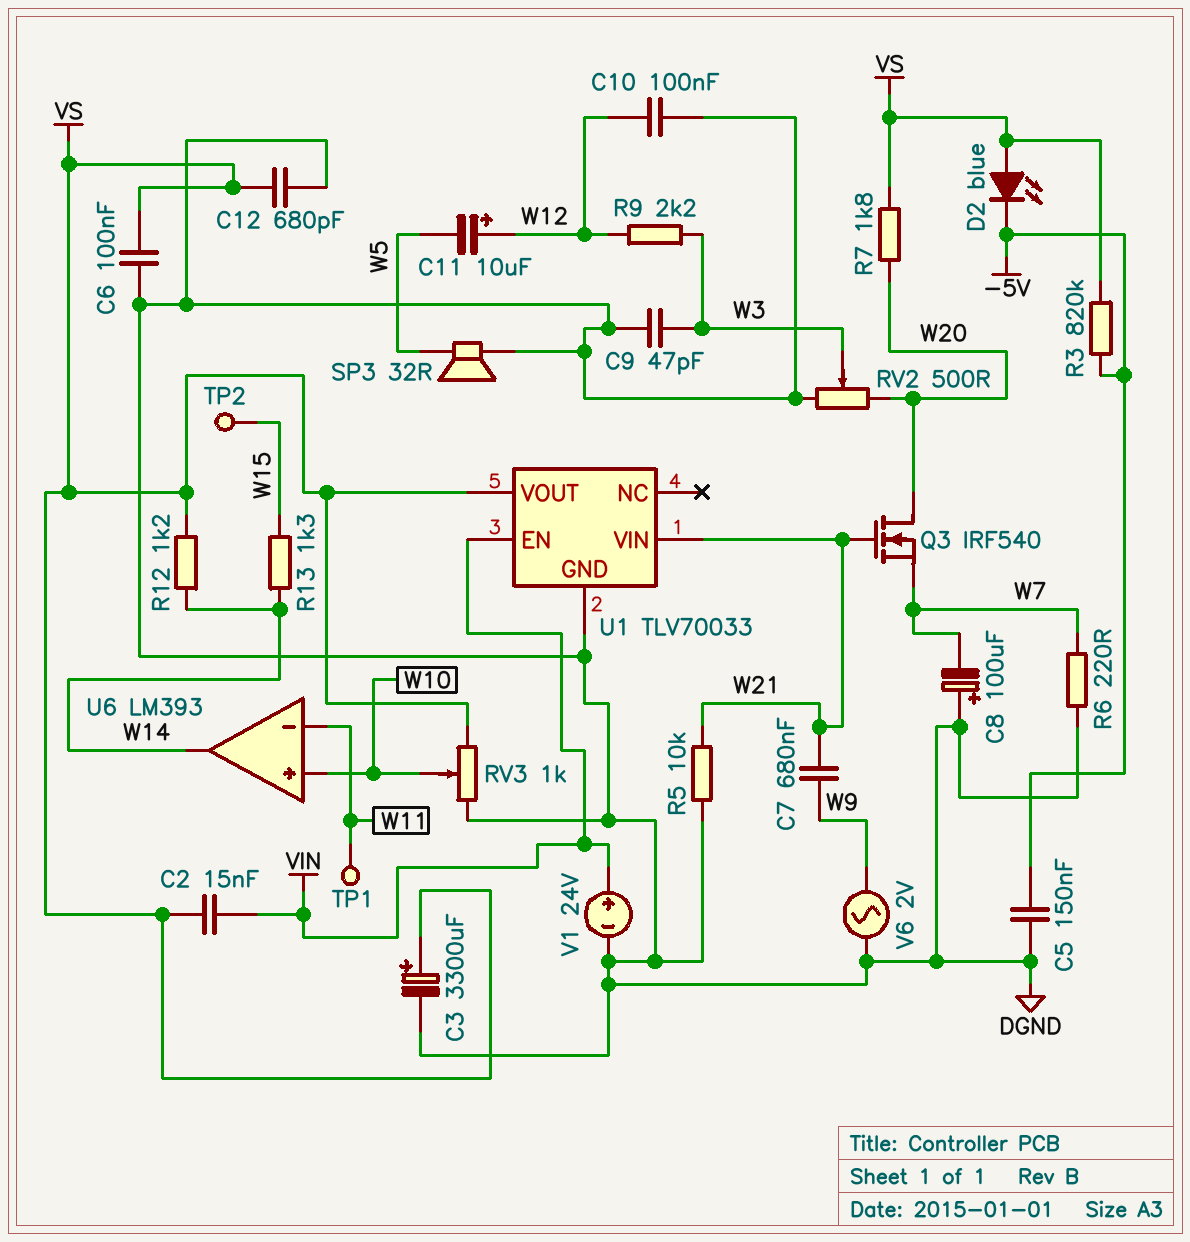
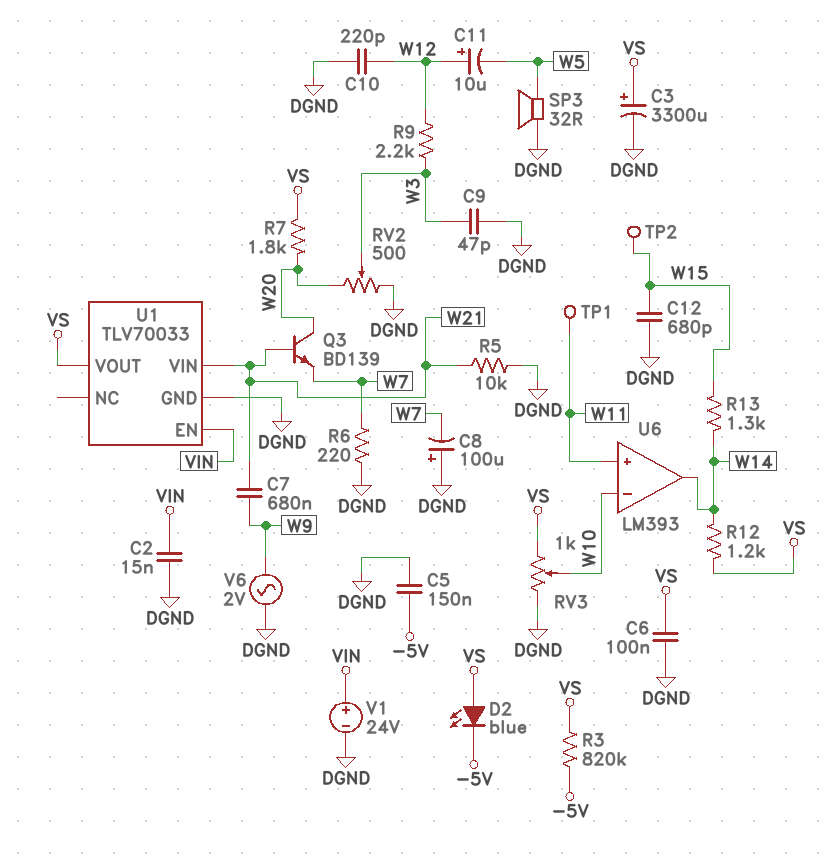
C2: 15nF (VIN, VS) -> 15nF (DGND, VIN)
C10: 100nF (DGND, W12) -> 220pF (DGND, W12)
C12: 680pF (DGND, VS) -> 680pF (DGND, W15)
Q3: NMOS IRF540 (G W21, D W20, S W7) -> NPN BD139 (B W21, C W20, E W7)
U6 pin in+: W10 -> W11
U6 pin in-: W11 -> W10

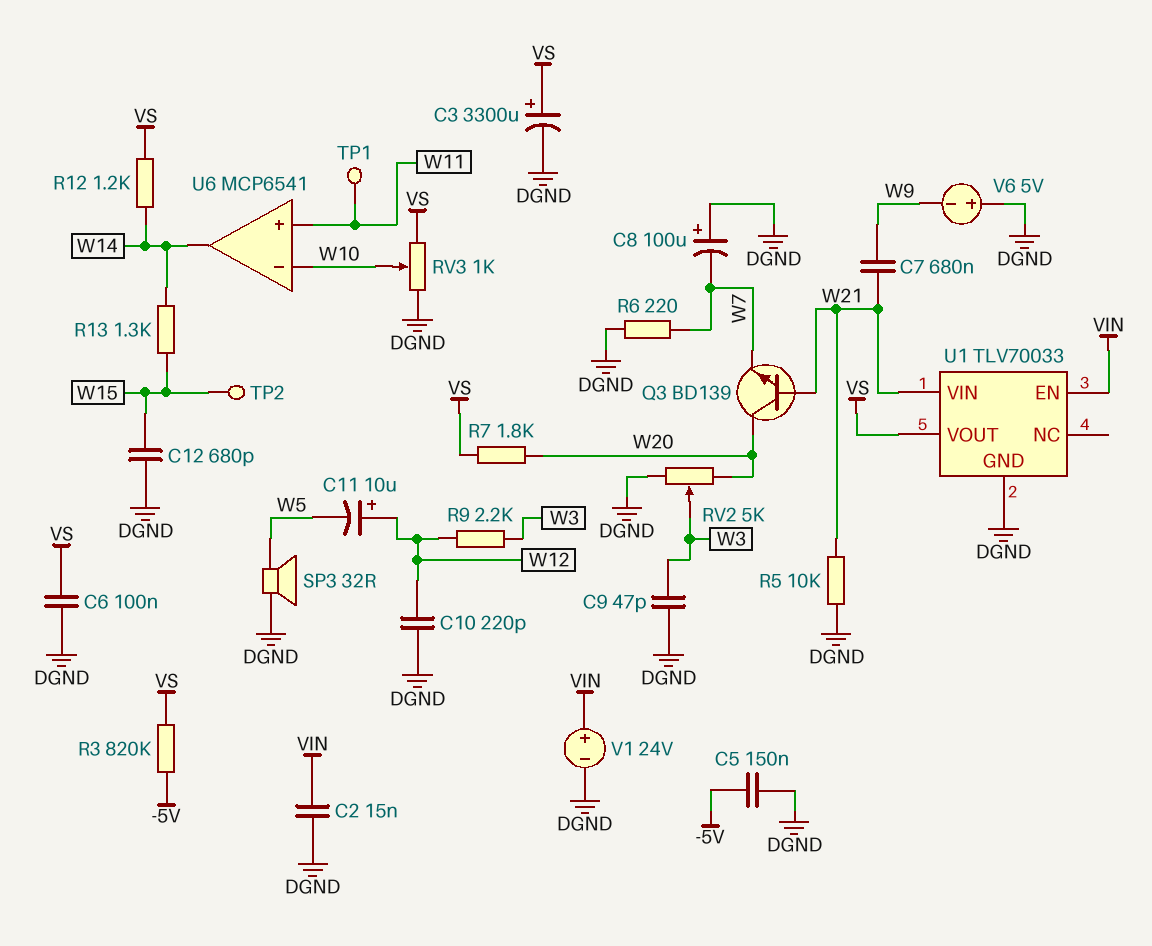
D2: LED blue (A VS, K -5V) -> none
RV2: 500 (DGND, W20, wiper W3) -> 5k (DGND, W20, wiper W3)
U6: LM393 -> MCP6541
V6: AC 2V (DGND, W9) -> 5V (plus DGND, minus W9)

